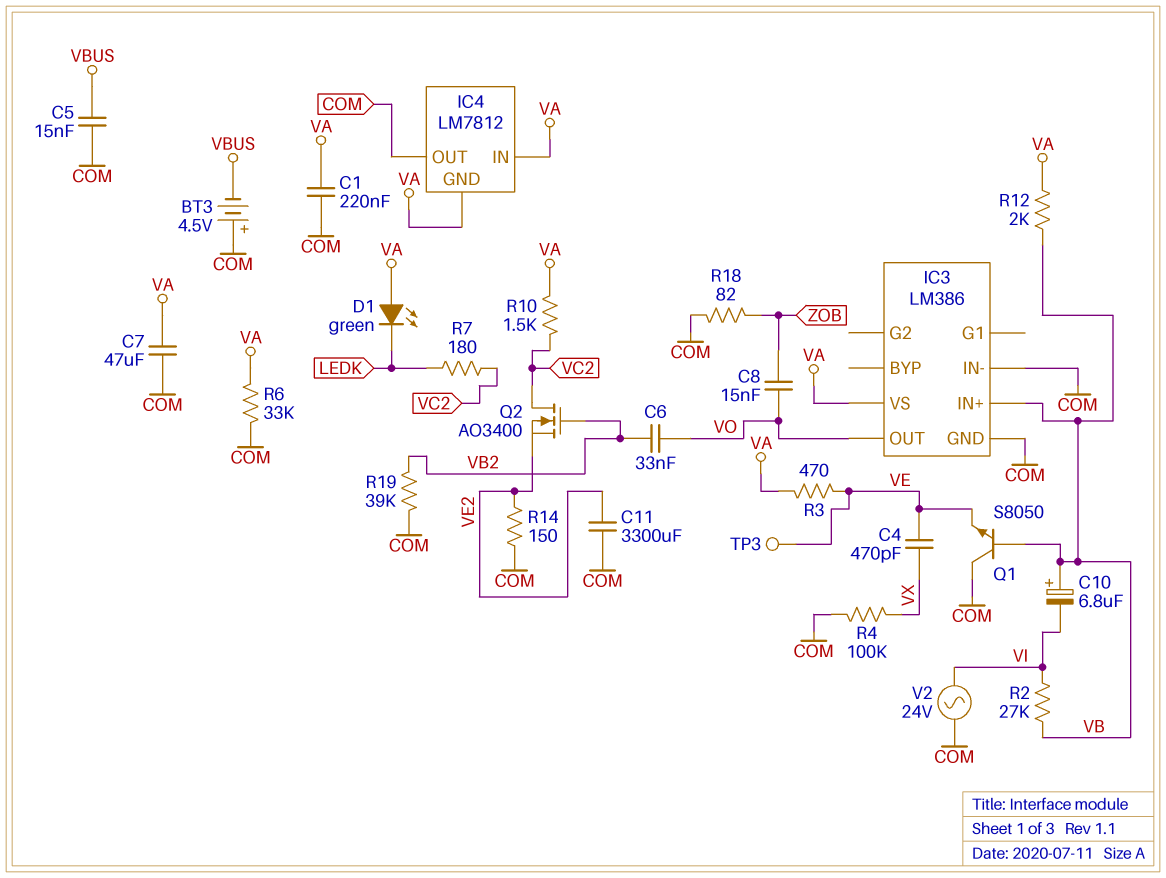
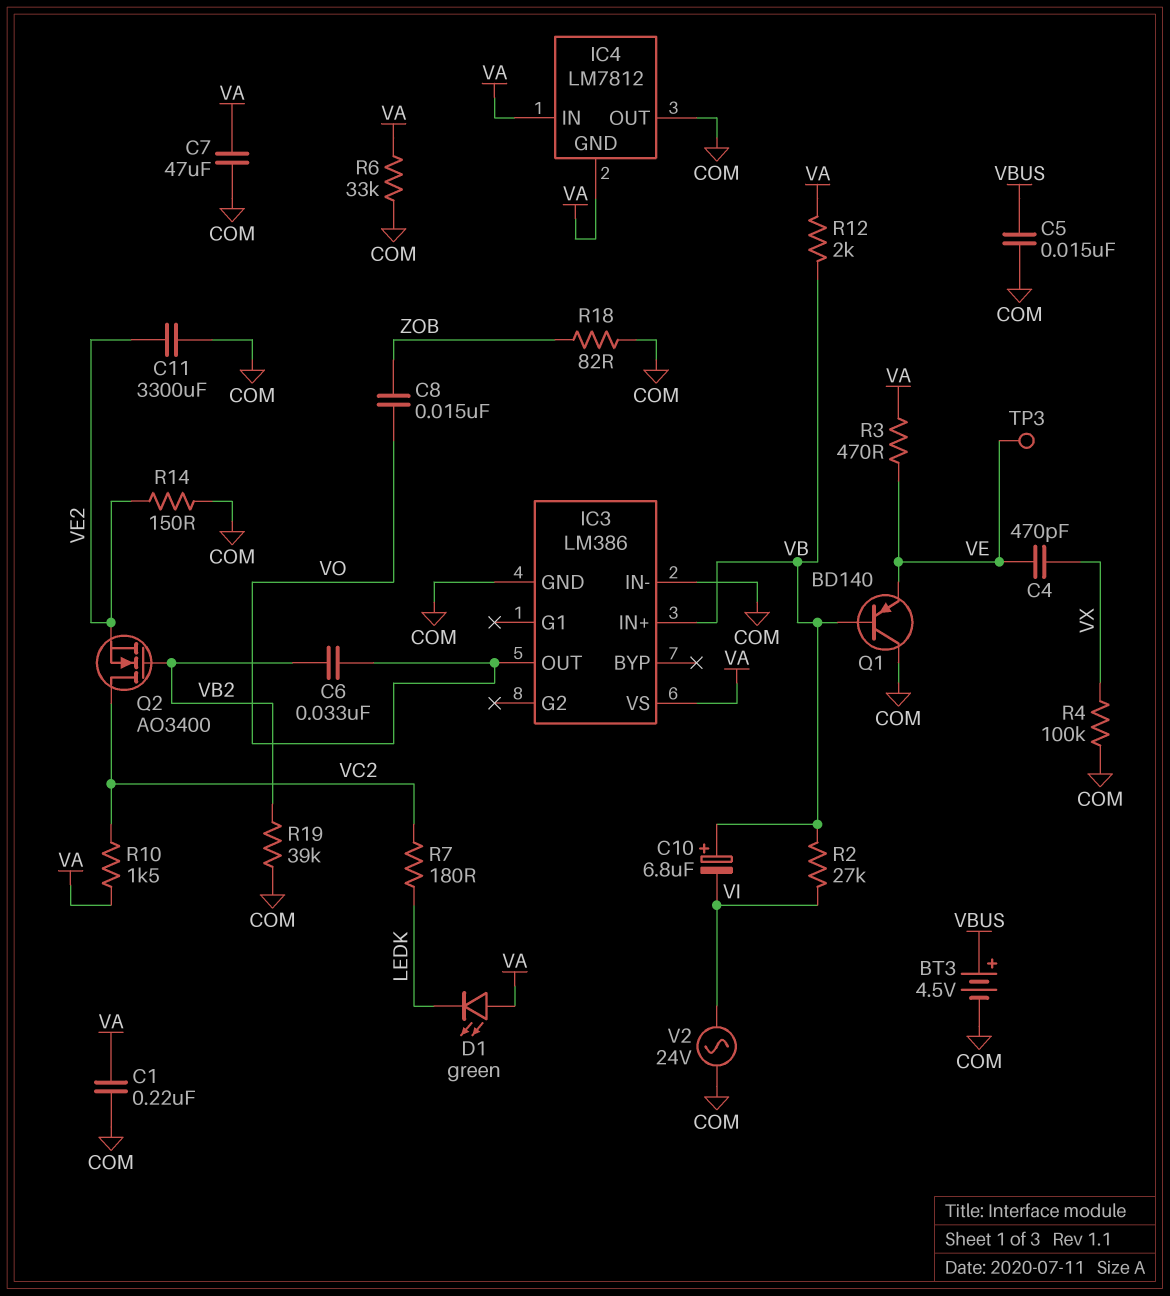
BT3: 4.5V (plus COM, minus VBUS) -> 4.5V (plus VBUS, minus COM)
Q1: NPN S8050 (B VB, C COM, E VE) -> PNP BD140 (B VB, C COM, E VE)

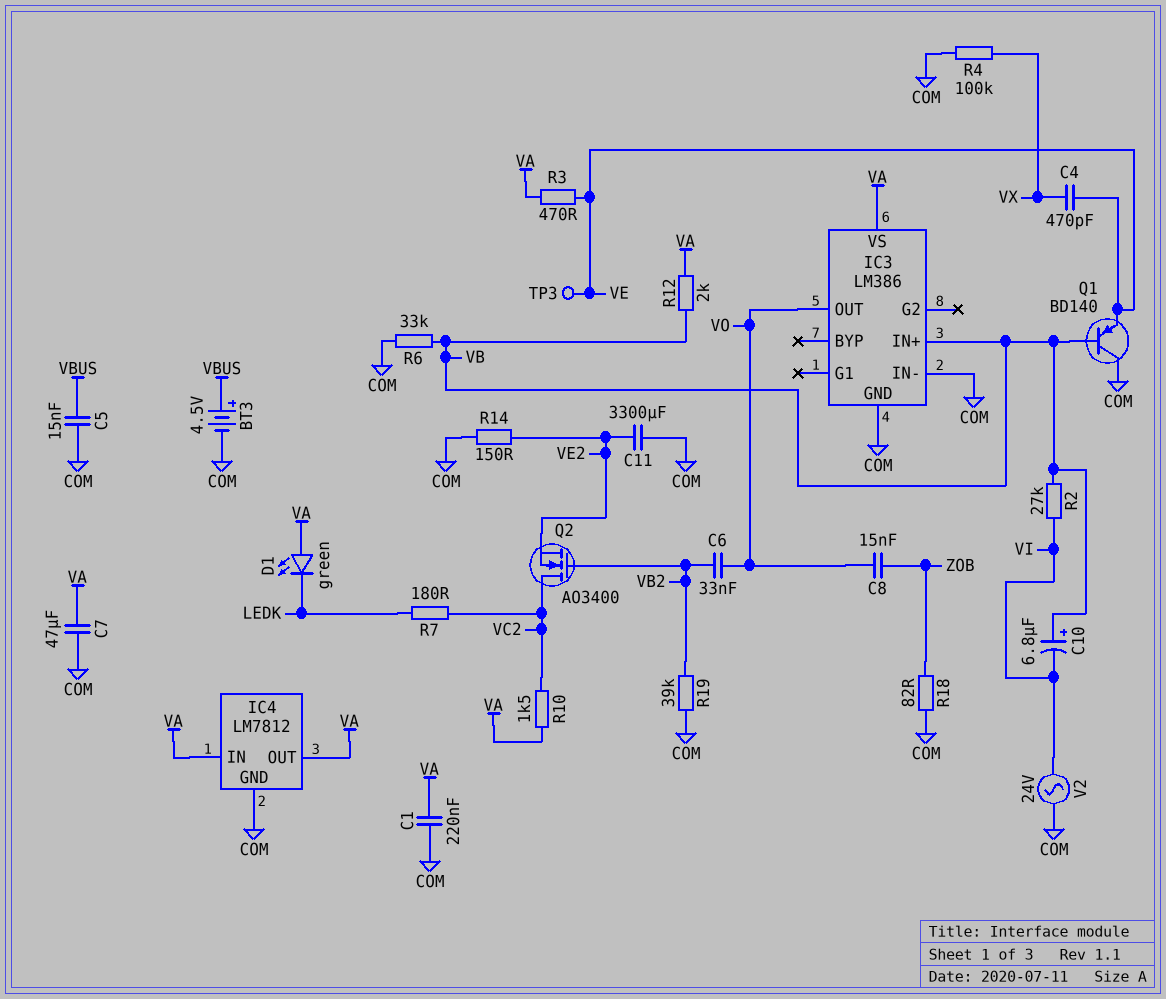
IC4 pin GND: VA -> COM
IC4 pin OUT: COM -> VA
R6: 33k (COM, VA) -> 33k (COM, VB)

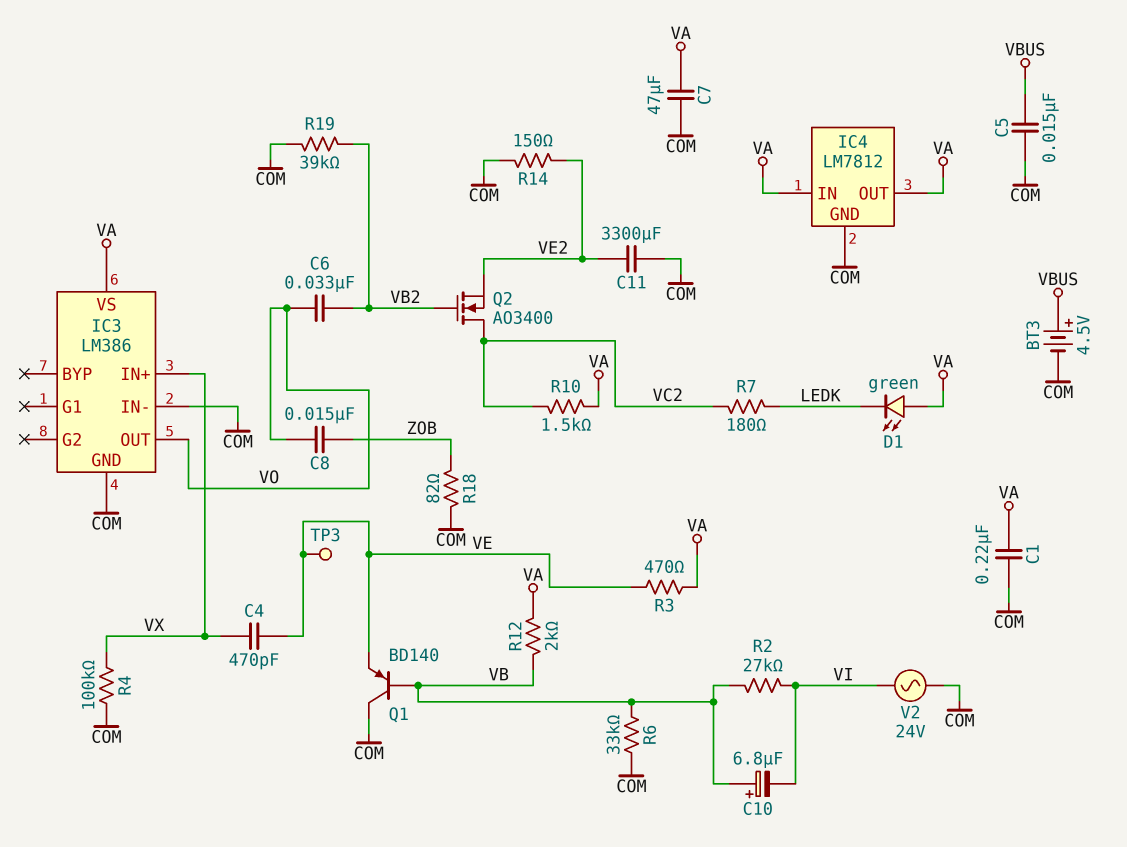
IC3 pin IN+: VB -> VX

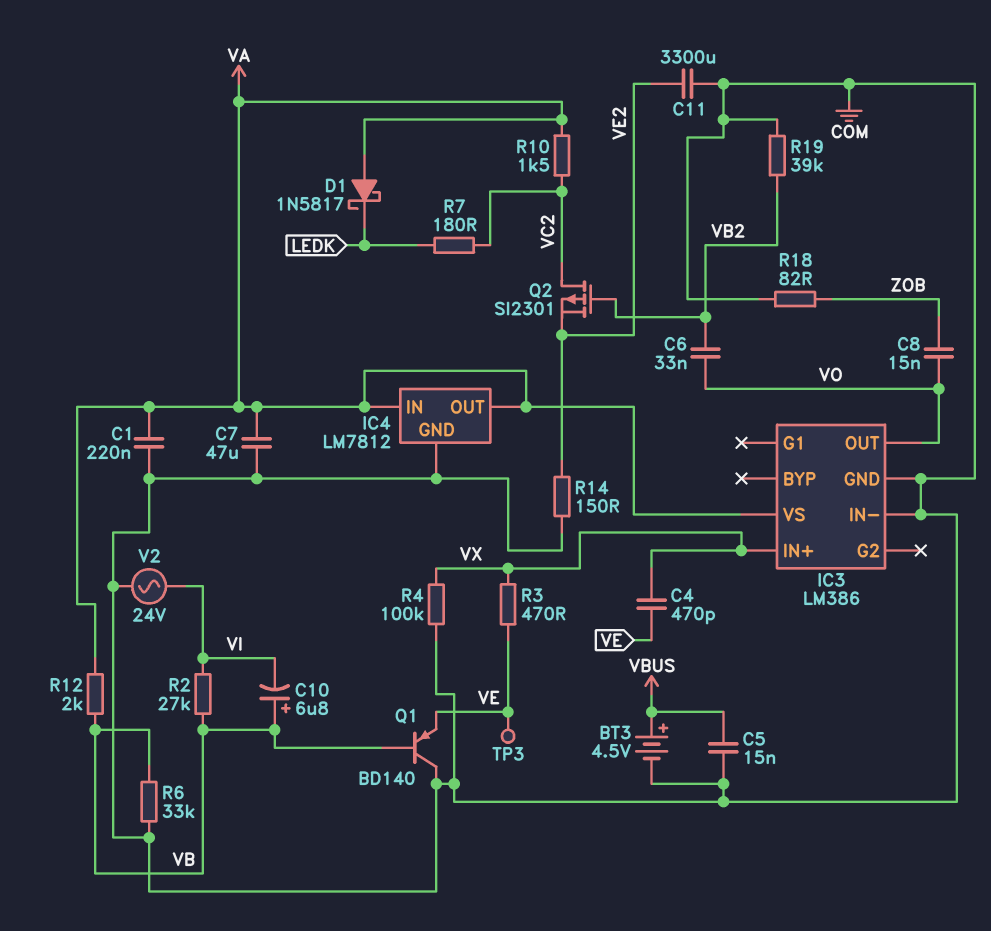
D1: LED green (A VA, K LEDK) -> schottky 1N5817 (A VA, K LEDK)
Q2: NMOS AO3400 (G VB2, D VC2, S VE2) -> PMOS SI2301 (G VB2, D VC2, S VE2)
R3: 470 (VA, VE) -> 470 (VE, VX)

